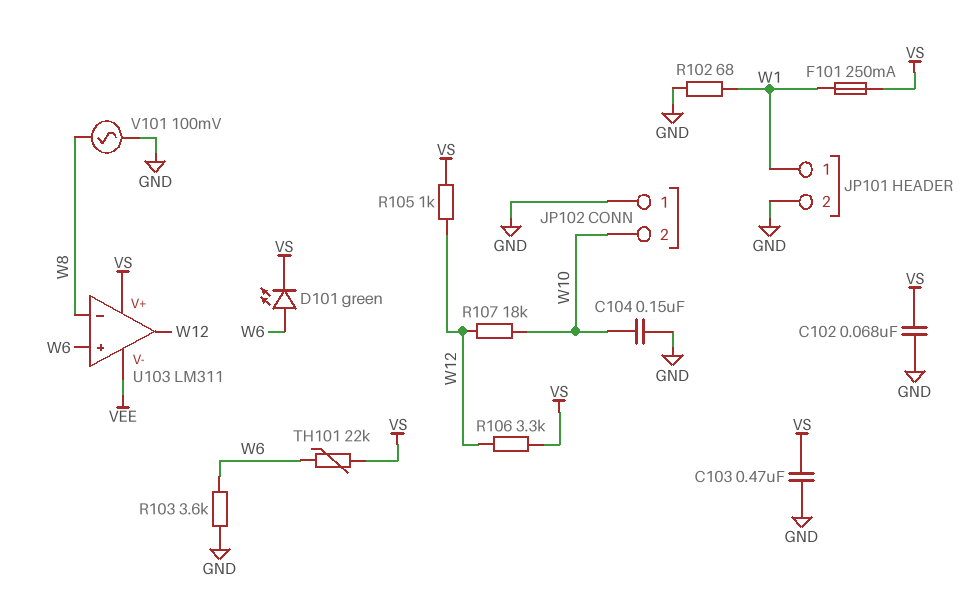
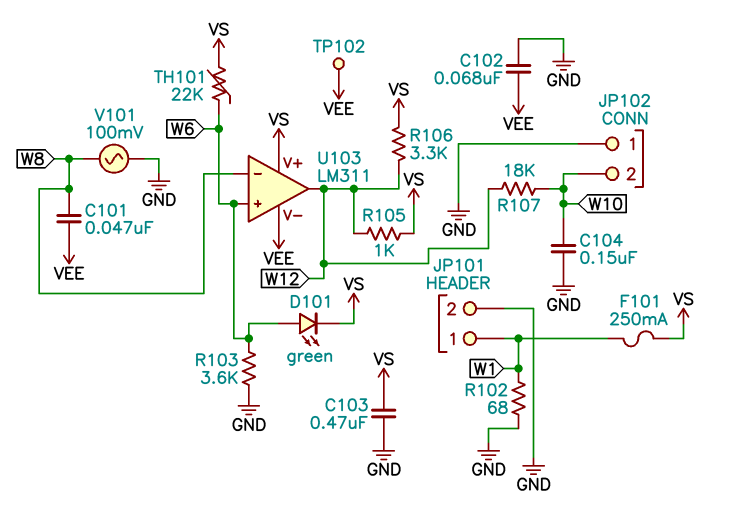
C101: none -> 47nF (VEE, W8)
C102: 68nF (GND, VS) -> 68nF (GND, VEE)
TP102: none -> test point (VEE)

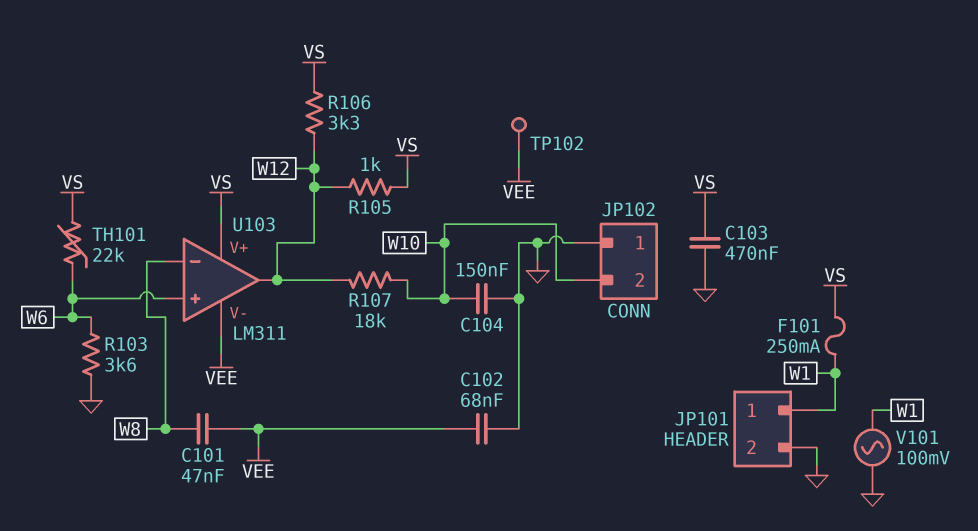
D101: LED green (A W6, K VS) -> none
R102: 68 (GND, W1) -> none
V101: AC 100mV (GND, W8) -> AC 100mV (GND, W1)

